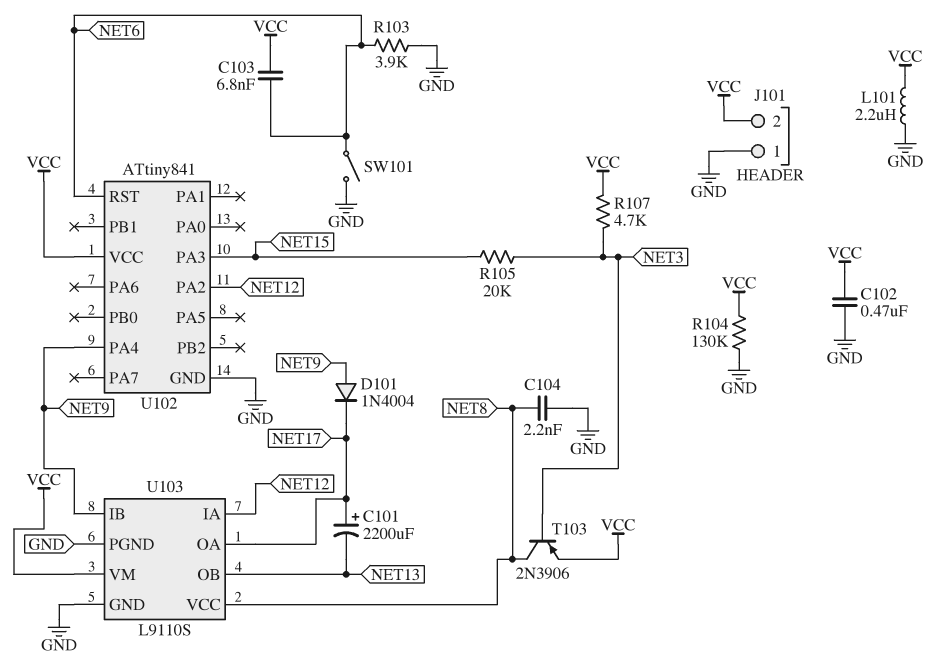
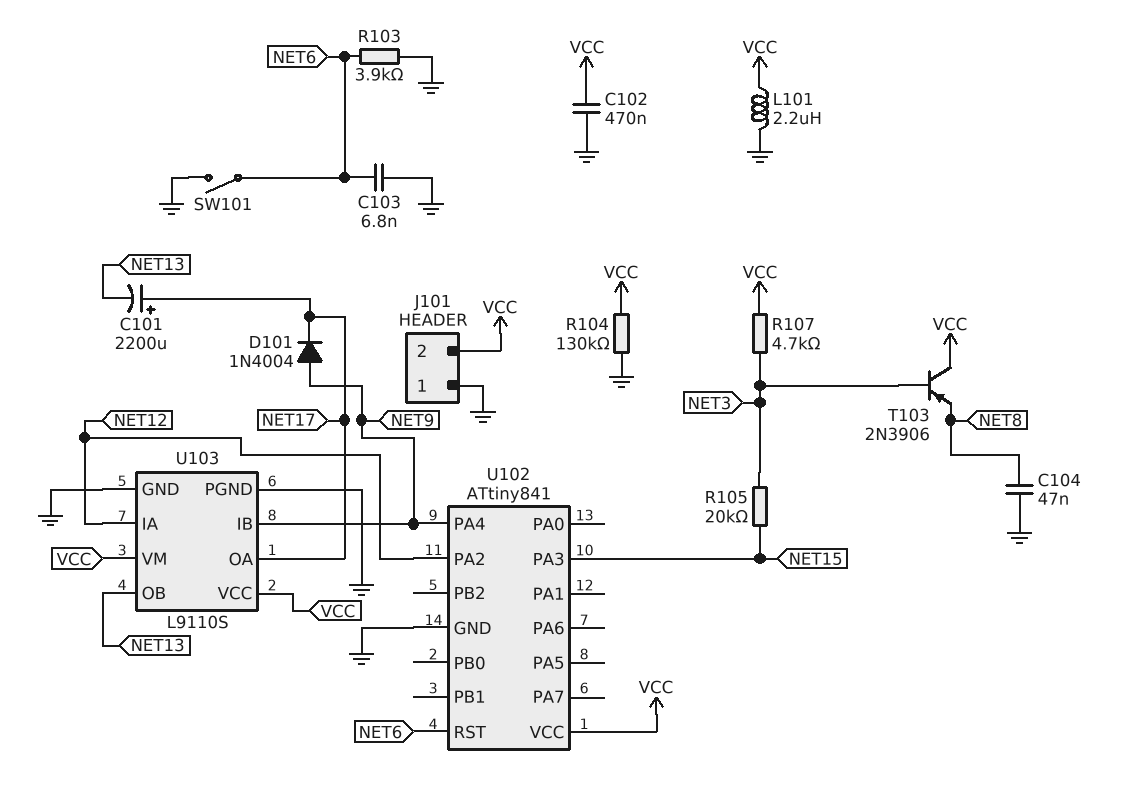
C103: 6.8nF (NET6, VCC) -> 6.8nF (GND, NET6)
C104: 2.2nF (GND, NET8) -> 47nF (GND, NET8)
T103: PNP 2N3906 (B NET3, C NET8, E VCC) -> PNP 2N3906 (B NET3, C VCC, E NET8)
U103 pin VCC: NET8 -> VCC

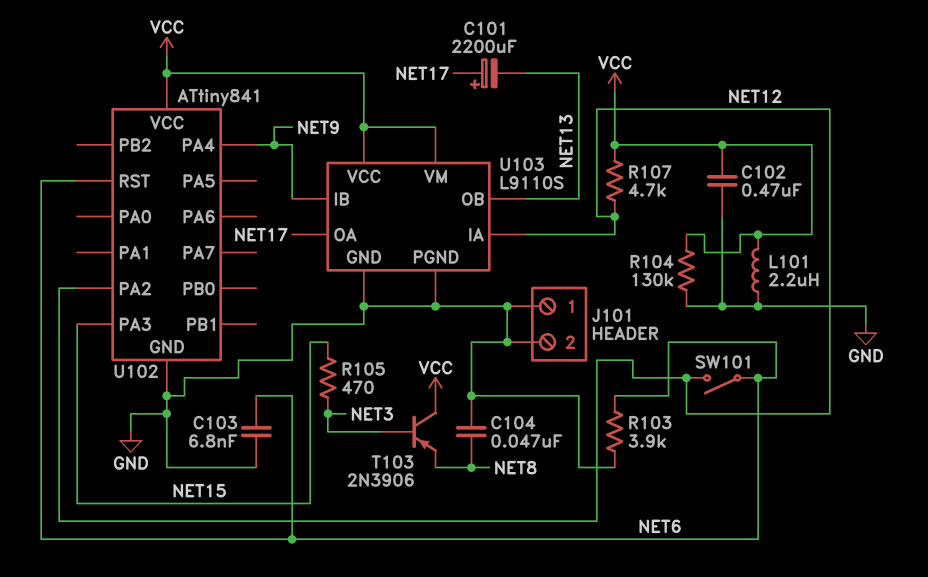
D101: diode 1N4004 (A NET9, K NET17) -> none
J101 pin 2: VCC -> GND
R105: 20k (NET3, NET15) -> 470 (NET3, NET15)
R107: 4.7k (NET3, VCC) -> 4.7k (NET12, VCC)
SW101: switch (GND, NET6) -> switch (NET6, NET12)

